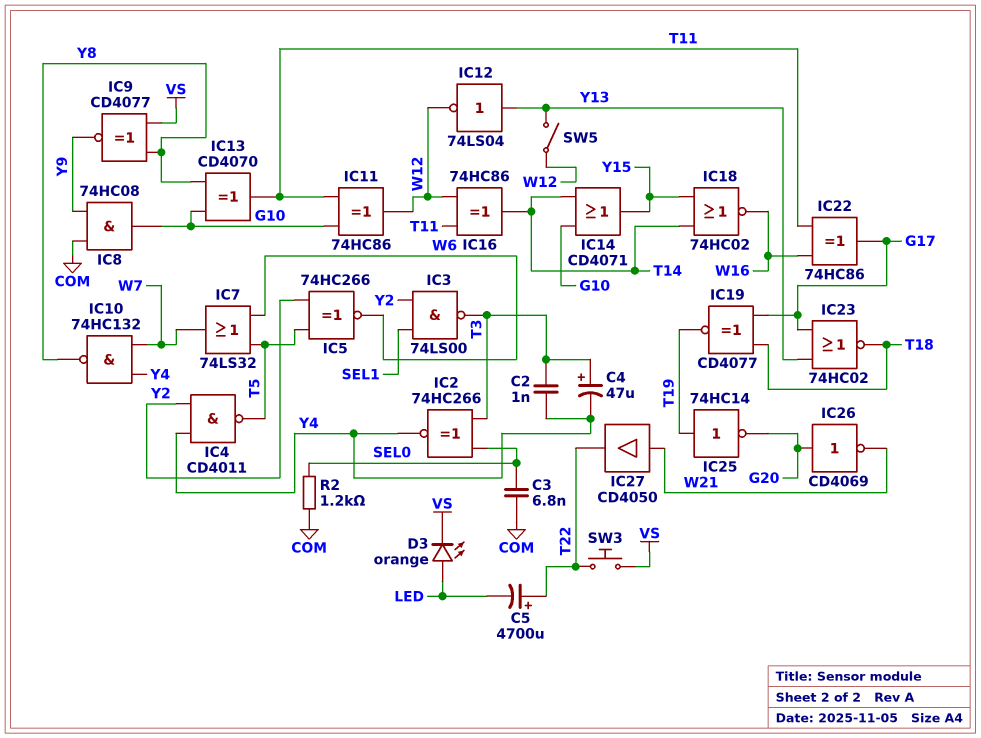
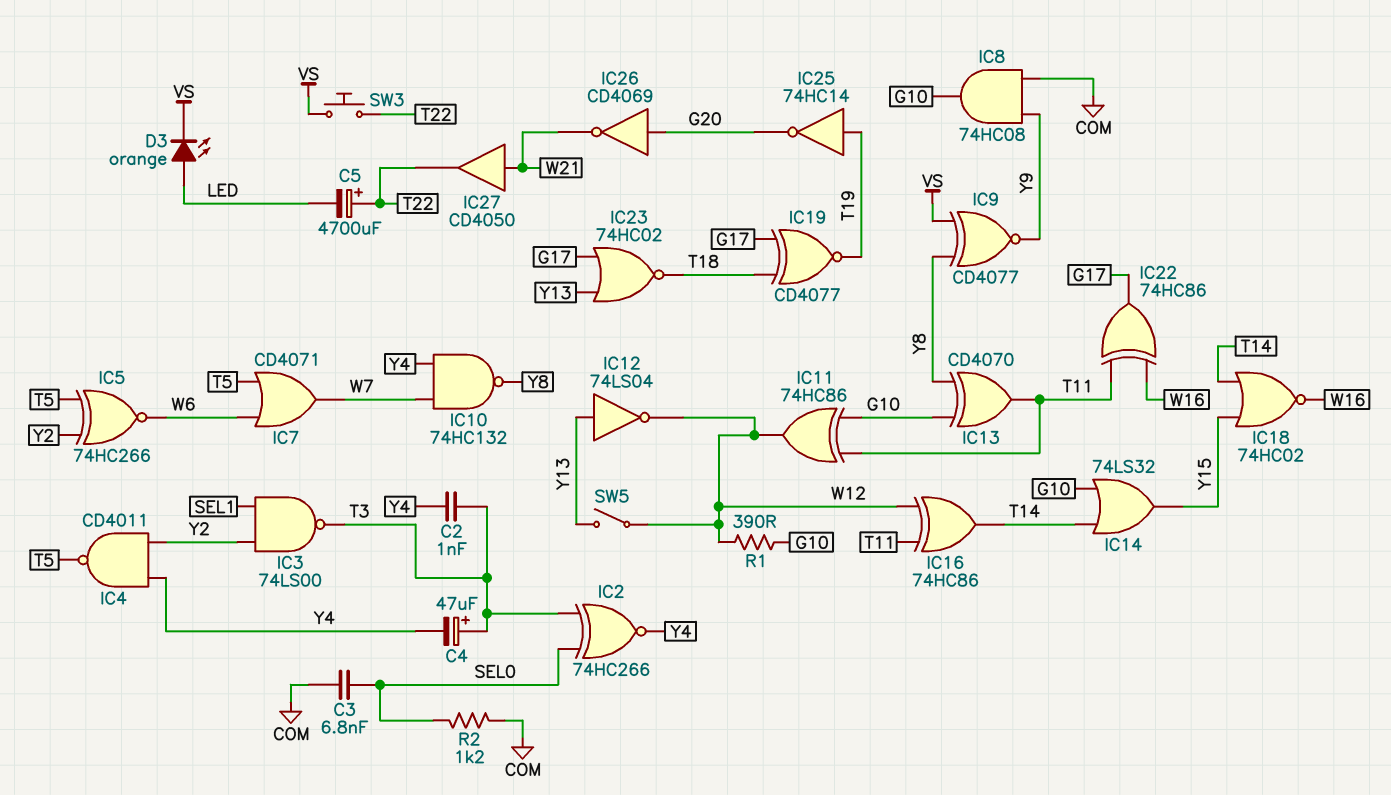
IC7: OR 74LS32 (in T5, in W6, out W7) -> OR CD4071 (in T5, in W6, out W7)
IC14: OR CD4071 (in G10, in T14, out Y15) -> OR 74LS32 (in G10, in T14, out Y15)
R1: none -> 390 (G10, W12)

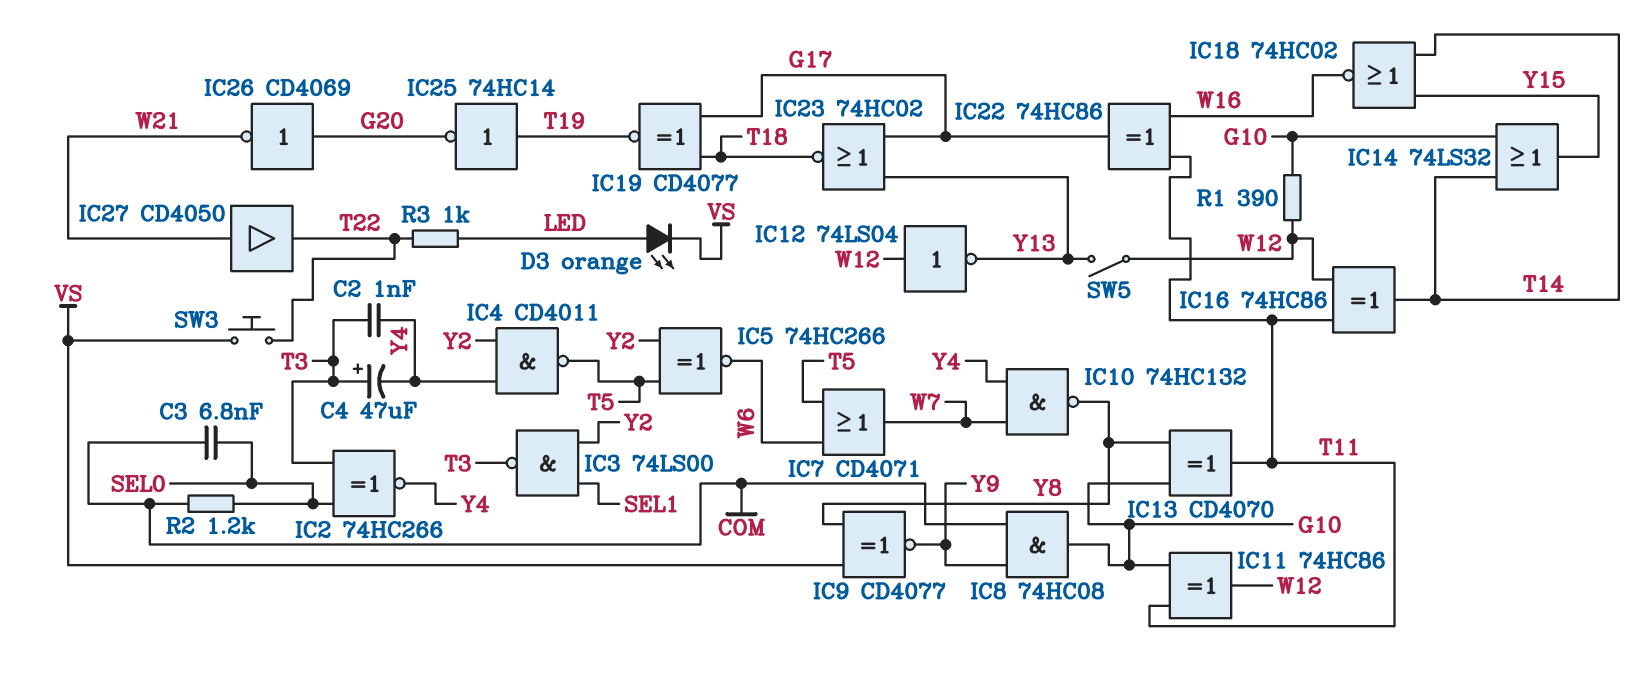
C5: 4700uF (plus T22, minus LED) -> none
IC12: NOT 74LS04 (in Y13, out W12) -> NOT 74LS04 (in W12, out Y13)
R3: none -> 1k (LED, T22)

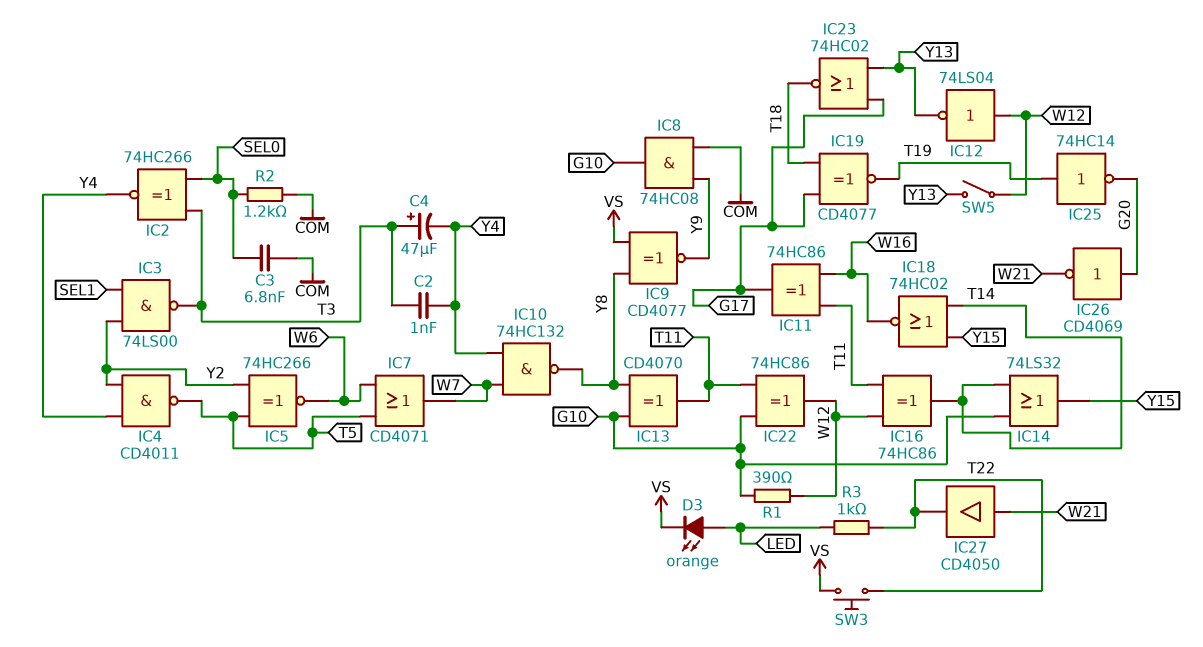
IC11: XOR 74HC86 (in G10, in T11, out W12) -> XOR 74HC86 (in T11, in W16, out G17)
IC22: XOR 74HC86 (in T11, in W16, out G17) -> XOR 74HC86 (in G10, in T11, out W12)

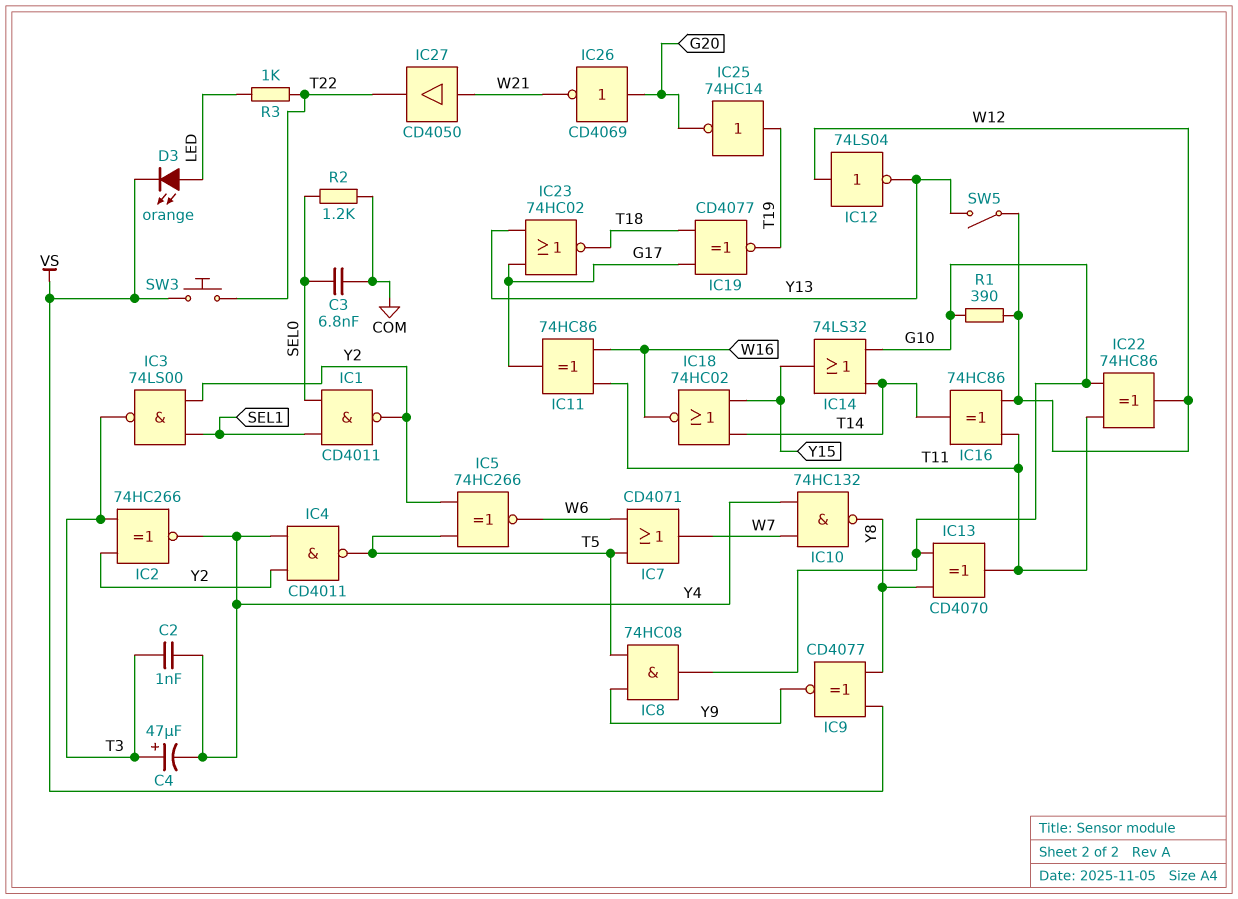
IC1: none -> NAND CD4011 (in SEL0, in SEL1, out Y2)
IC2: XNOR 74HC266 (in SEL0, in T3, out Y4) -> XNOR 74HC266 (in T3, in Y2, out Y4)
IC8: AND 74HC08 (in COM, in Y9, out G10) -> AND 74HC08 (in T5, in Y9, out G10)

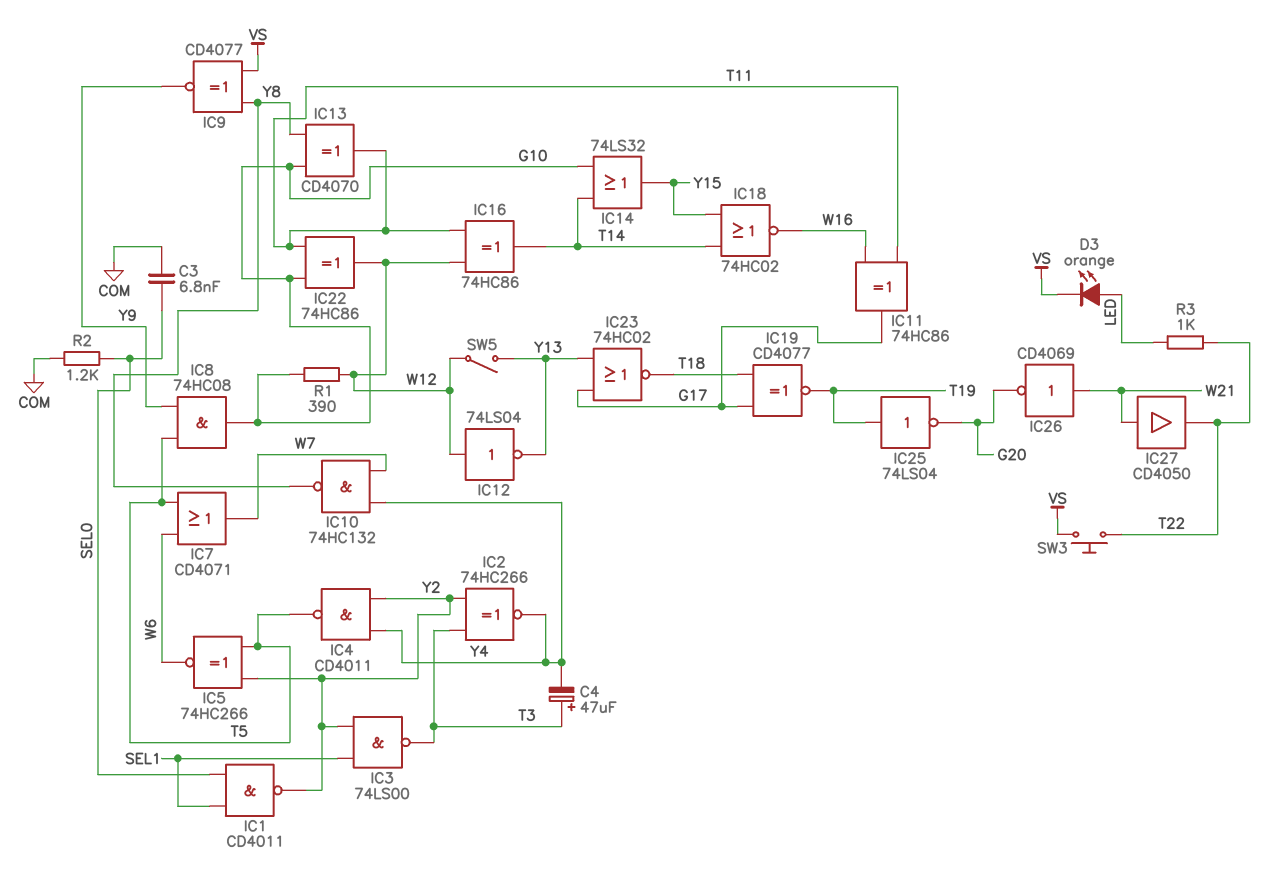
C2: 1nF (T3, Y4) -> none
IC25: NOT 74HC14 (in T19, out G20) -> NOT 74LS04 (in T19, out G20)
IC26: NOT CD4069 (in G20, out W21) -> NOT CD4069 (in W21, out G20)

